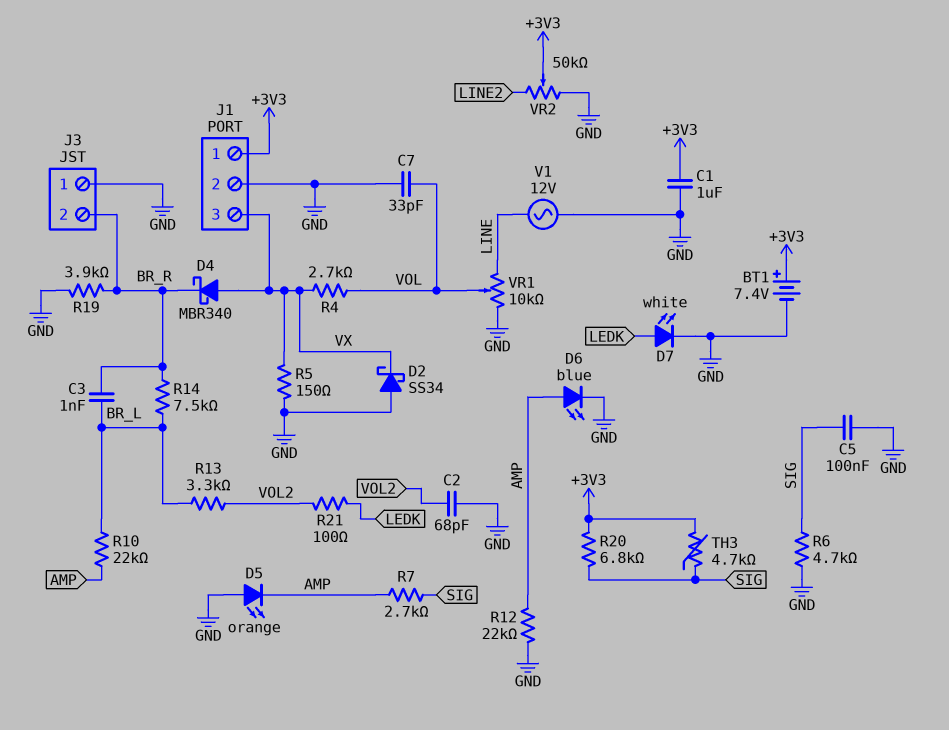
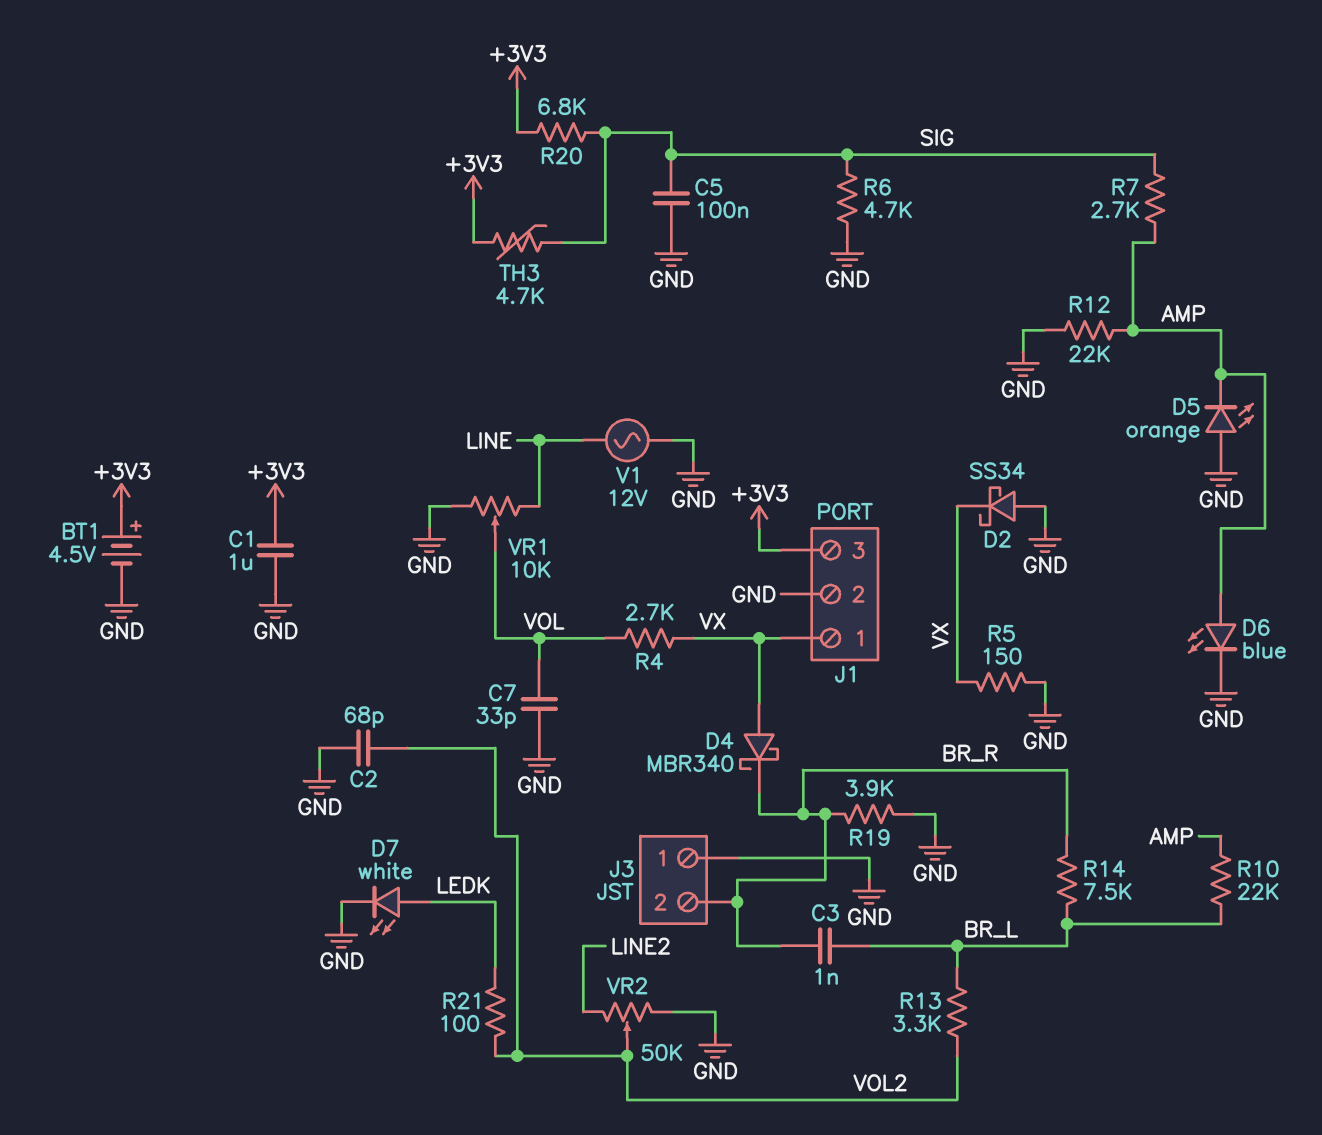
BT1: 7.4V (plus +3V3, minus GND) -> 4.5V (plus +3V3, minus GND)
J1 pin 1: +3V3 -> VX
J1 pin 3: VX -> +3V3
VR2: 50k (GND, LINE2, wiper +3V3) -> 50k (GND, LINE2, wiper VOL2)

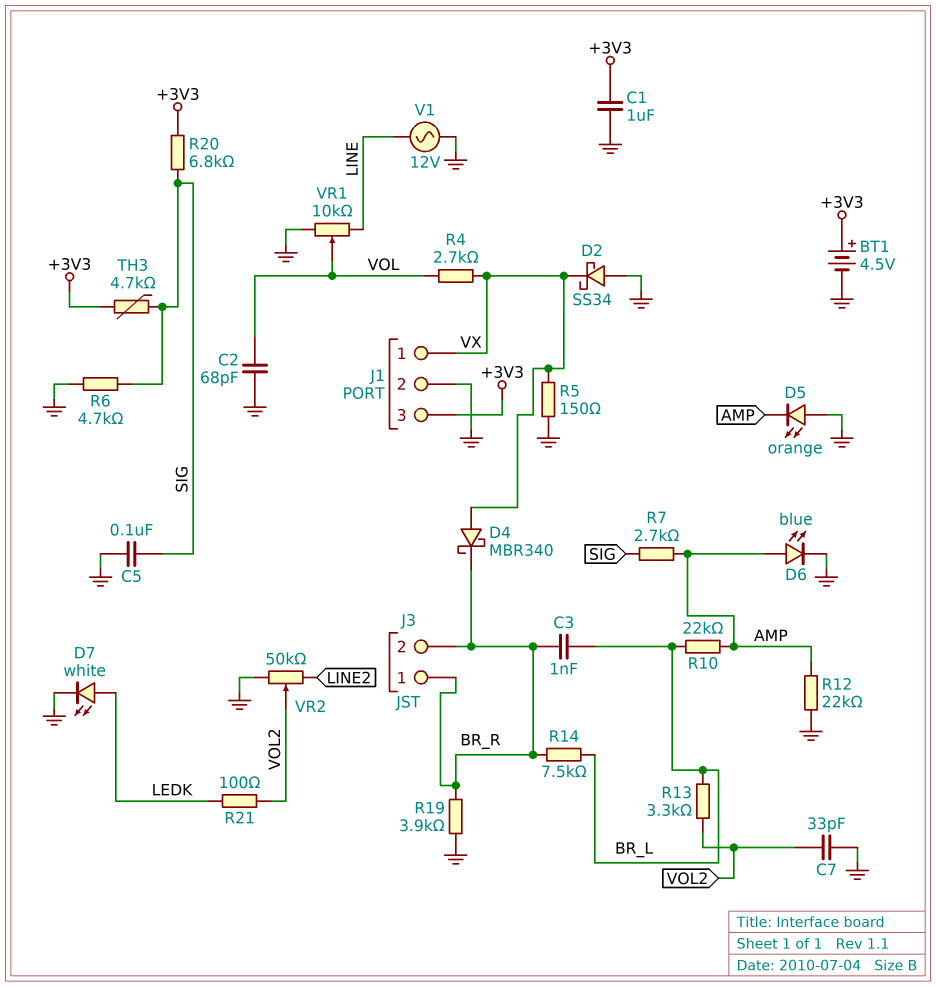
C2: 68pF (GND, VOL2) -> 68pF (GND, VOL)
C7: 33pF (GND, VOL) -> 33pF (GND, VOL2)
J3 pin 1: GND -> BR_R

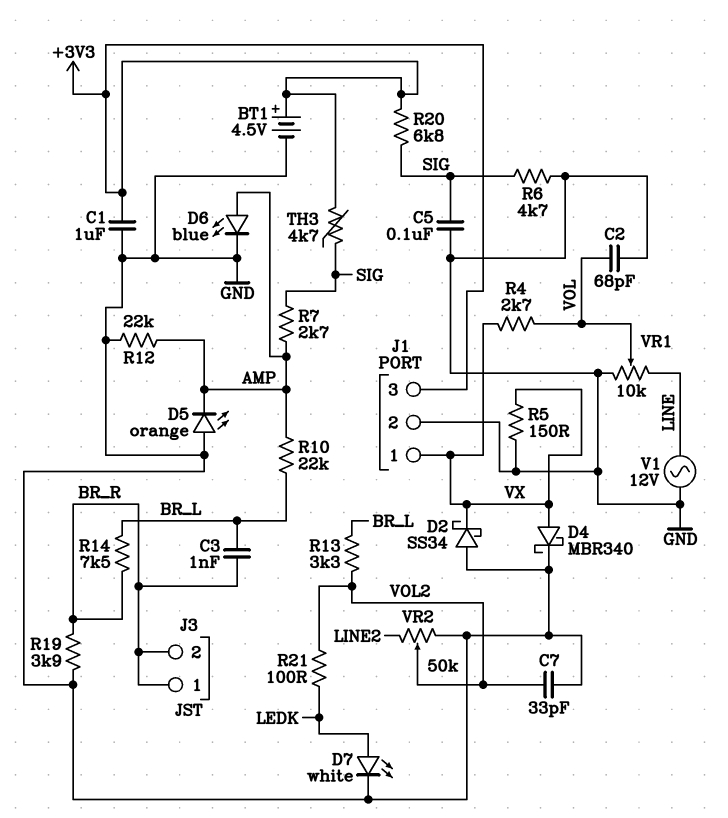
D4: schottky MBR340 (A VX, K BR_R) -> schottky MBR340 (A VX, K GND)

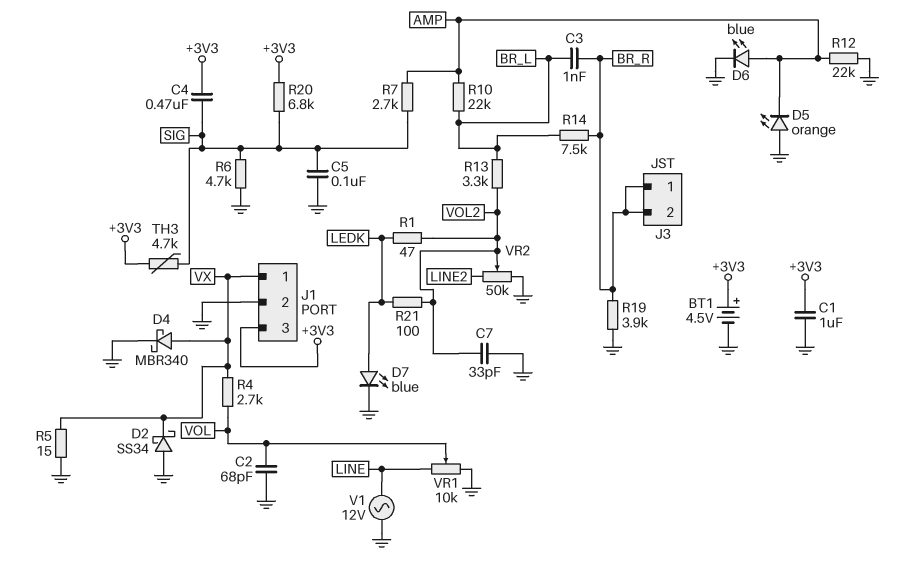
C4: none -> 470nF (+3V3, SIG)
D7: LED white (A LEDK, K GND) -> LED blue (A LEDK, K GND)
R1: none -> 47 (LEDK, VOL2)
R5: 150 (GND, VX) -> 15 (GND, VX)

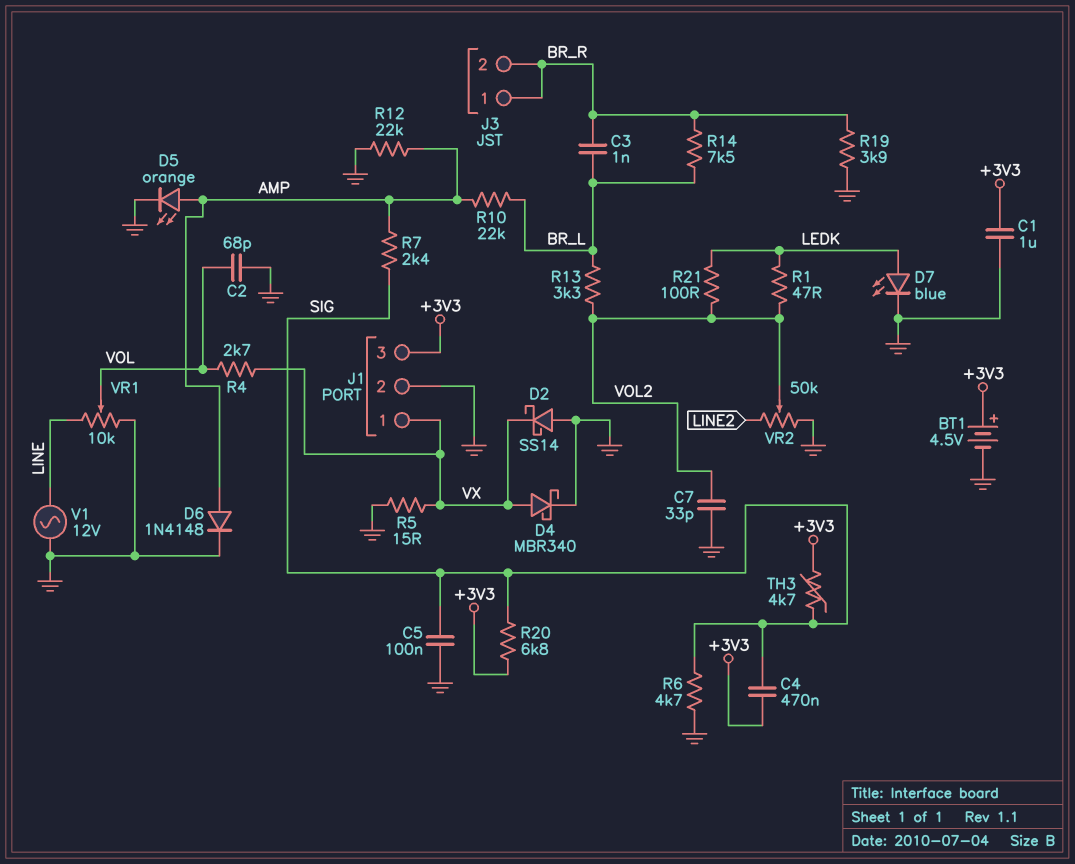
D2: schottky SS34 (A GND, K VX) -> schottky SS14 (A GND, K VX)
D5: LED orange (A GND, K AMP) -> LED orange (A AMP, K GND)
D6: LED blue (A AMP, K GND) -> diode 1N4148 (A AMP, K GND)
R7: 2.7k (AMP, SIG) -> 2.4k (AMP, SIG)

